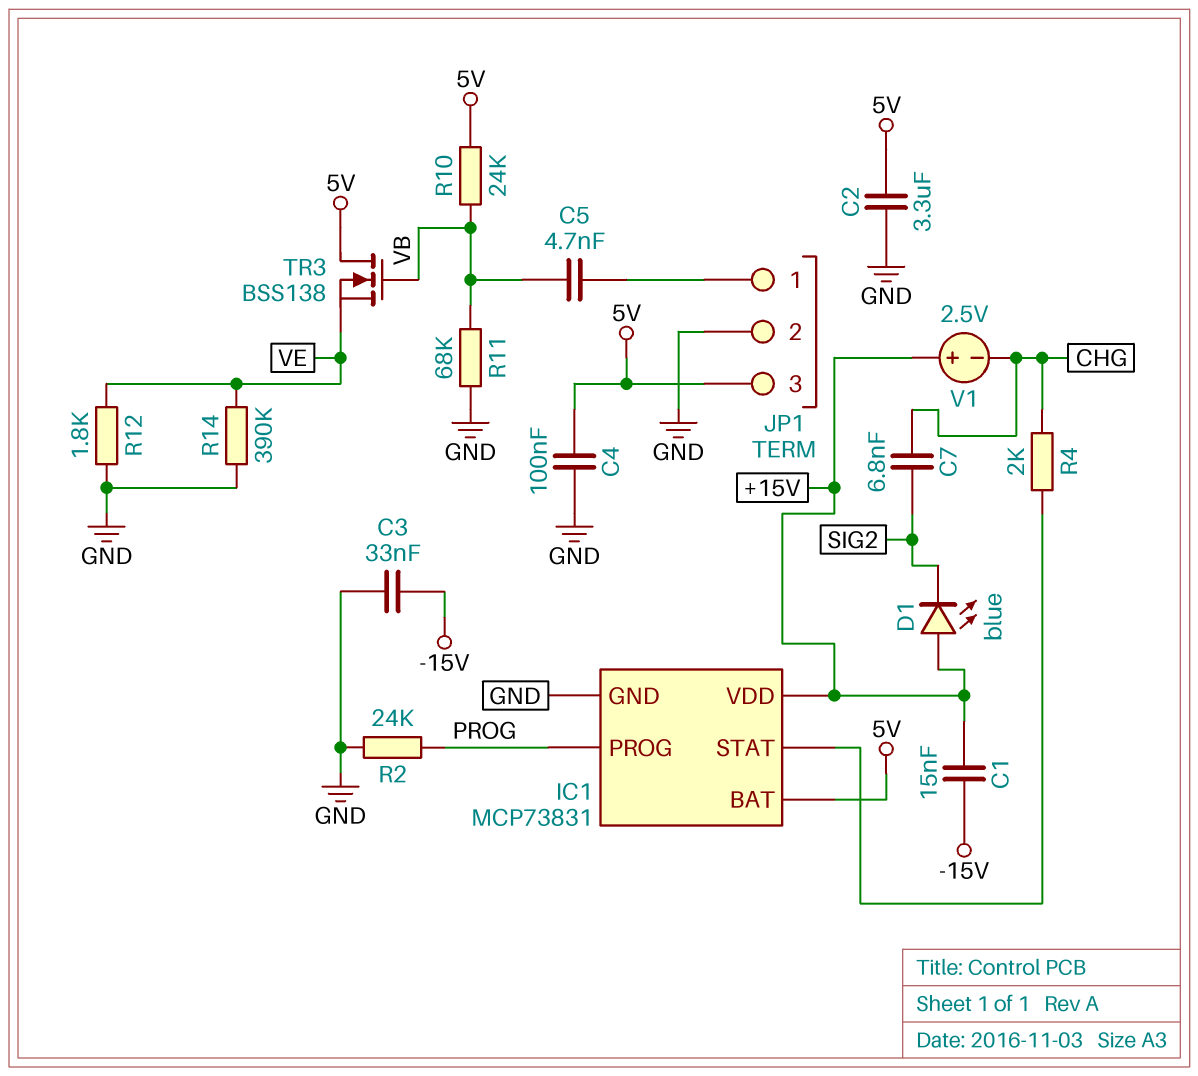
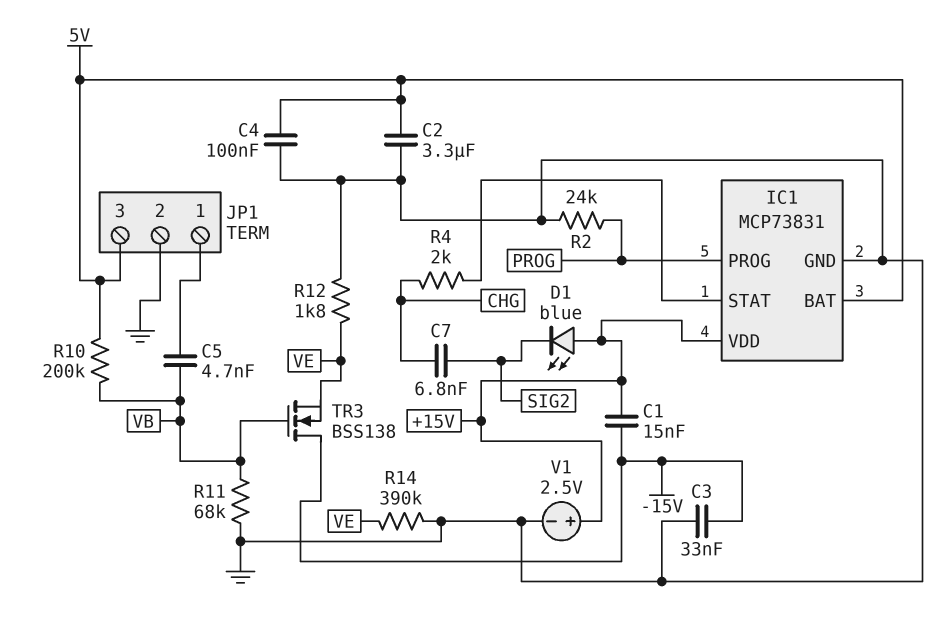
R10: 24k (5V, VB) -> 200k (5V, VB)
TR3: NMOS BSS138 (G VB, D 5V, S VE) -> NMOS BSS138 (G VB, D -15V, S VE)
V1: 2.5V (plus +15V, minus CHG) -> 2.5V (plus +15V, minus GND)

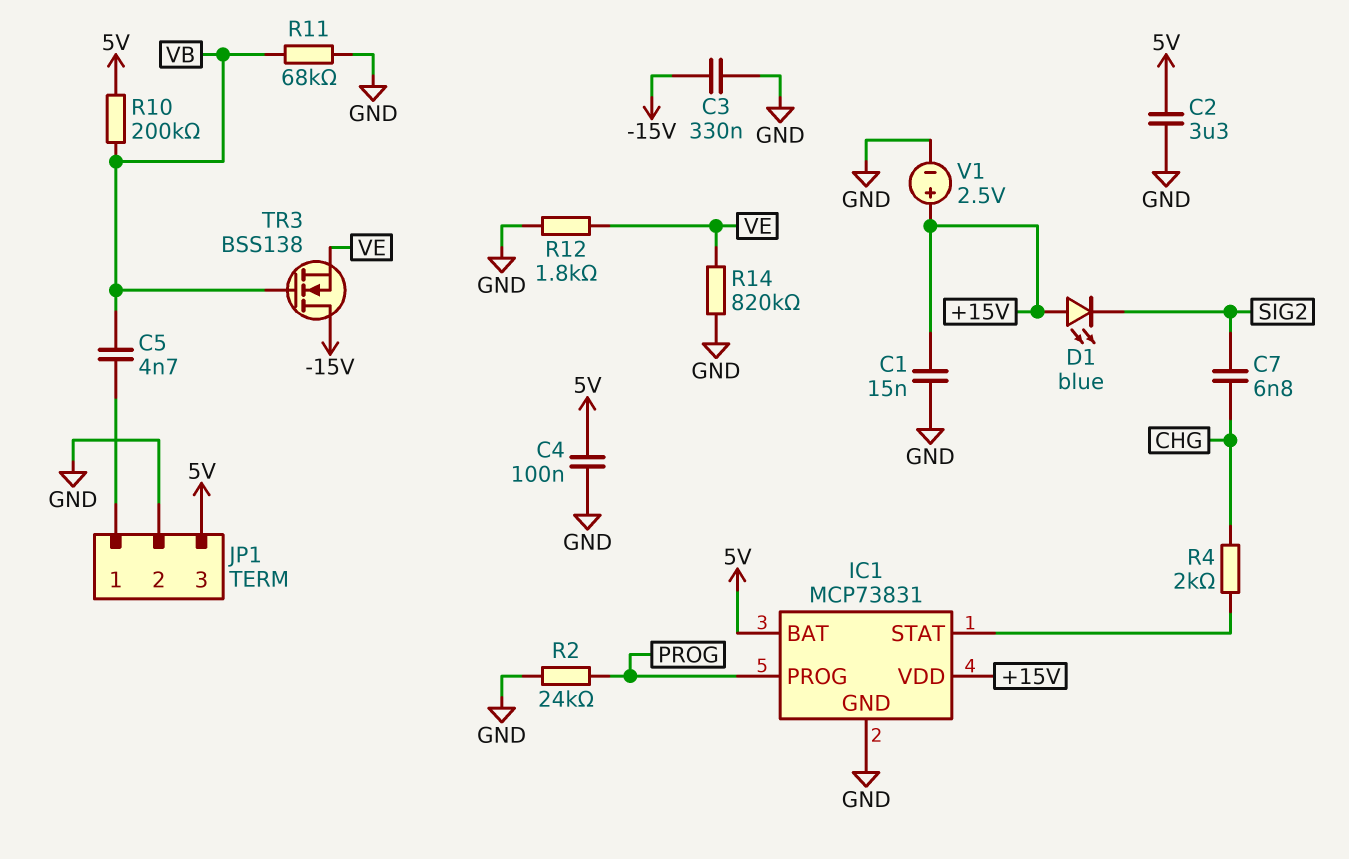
C1: 15nF (+15V, -15V) -> 15nF (+15V, GND)
C3: 33nF (-15V, GND) -> 330nF (-15V, GND)
R14: 390k (GND, VE) -> 820k (GND, VE)

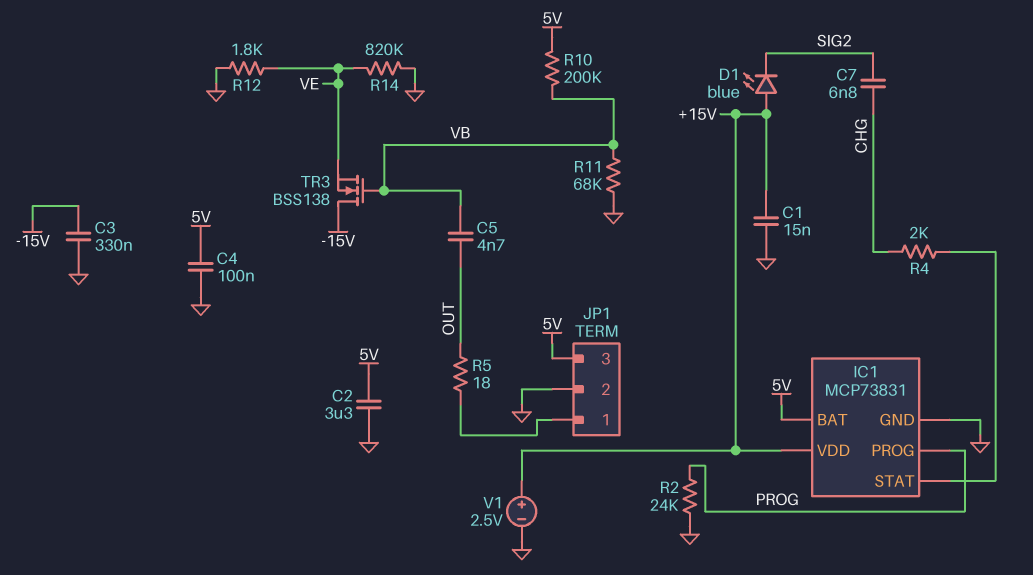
C5: 4.7nF (JP1/1, VB) -> 4.7nF (OUT, VB)
R5: none -> 18 (JP1/1, OUT)

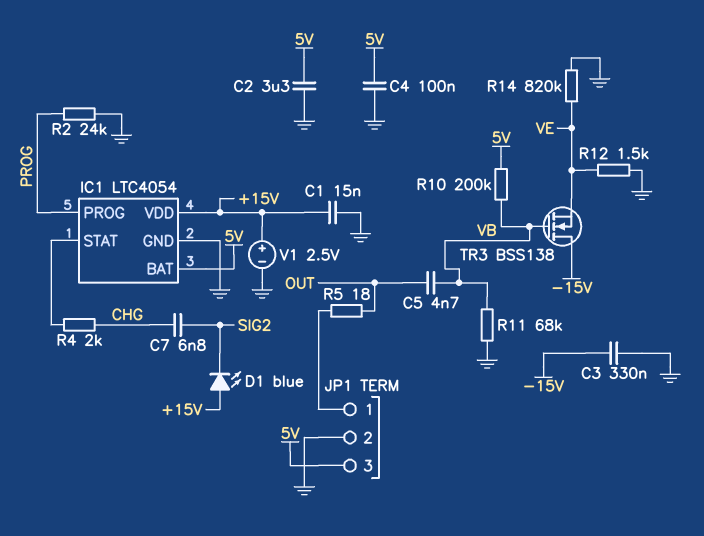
IC1: MCP73831 -> LTC4054
R12: 1.8k (GND, VE) -> 1.5k (GND, VE)

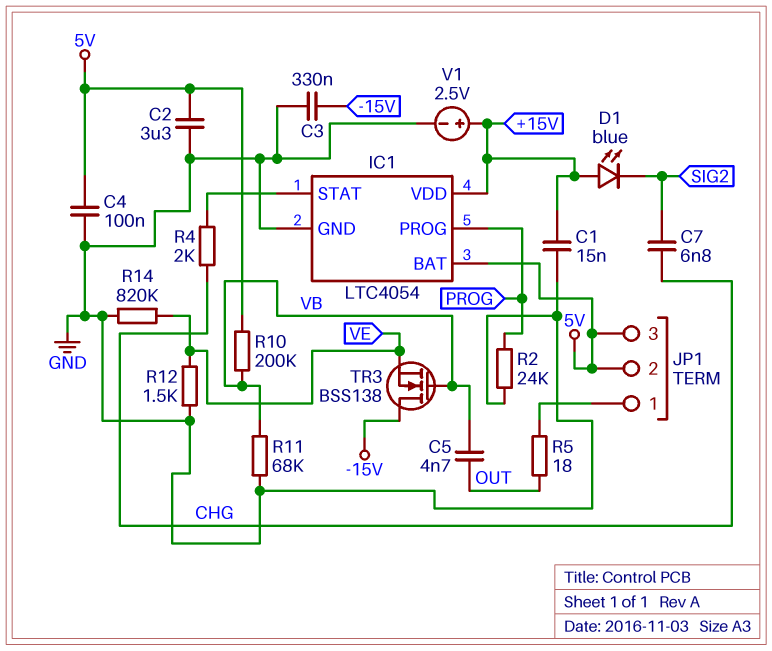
JP1 pin 2: GND -> 5V

